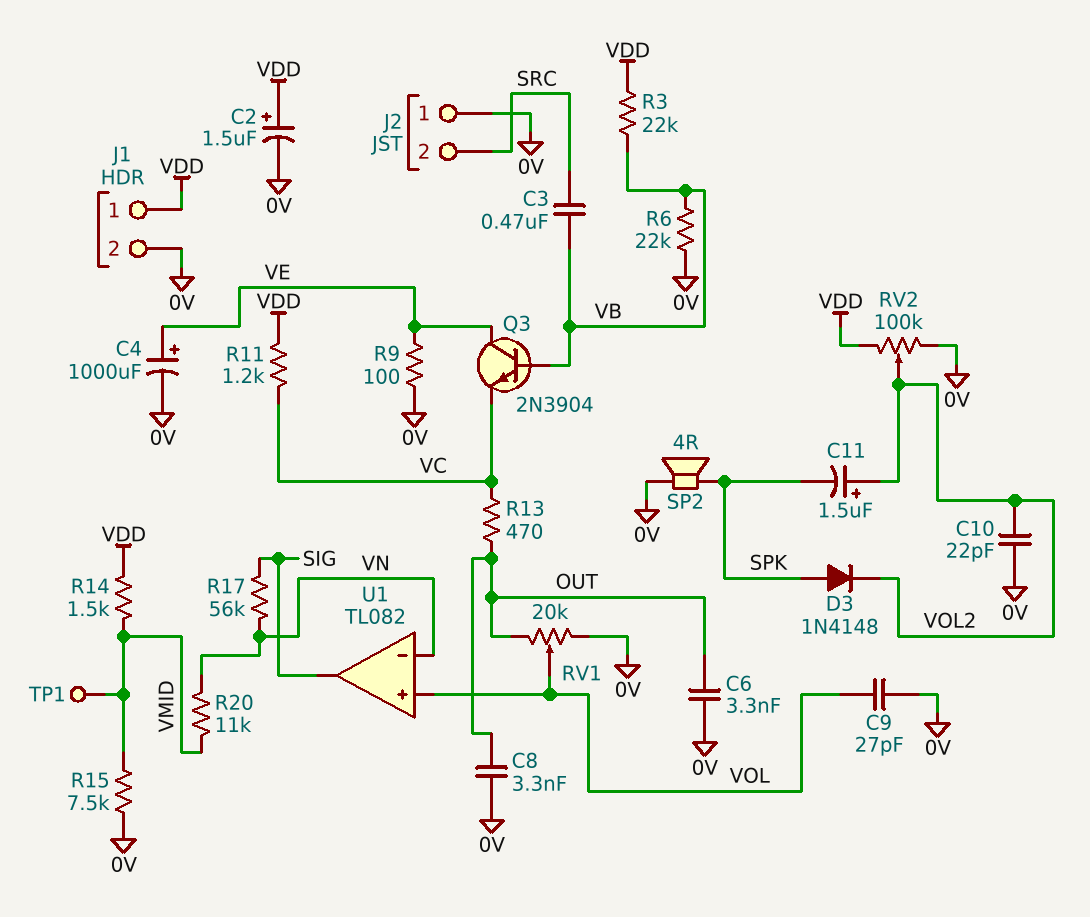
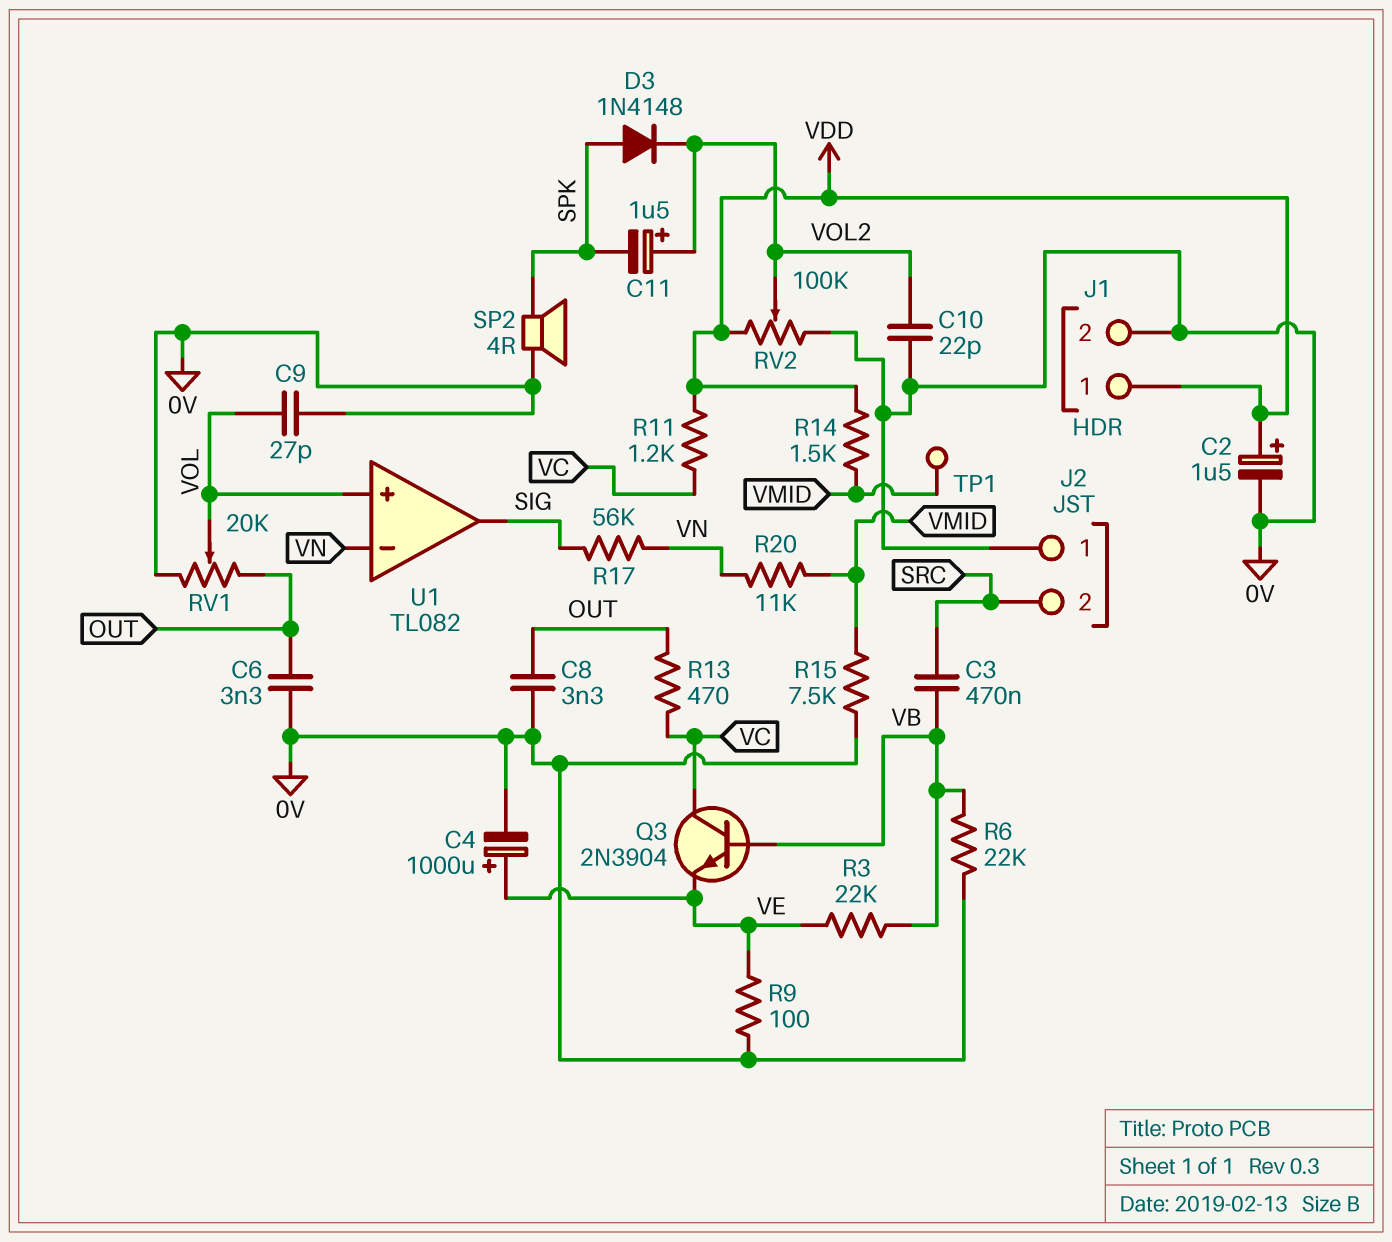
Q3: NPN 2N3904 (B VB, C VE, E VC) -> NPN 2N3904 (B VB, C VC, E VE)
R3: 22k (VB, VDD) -> 22k (VB, VE)

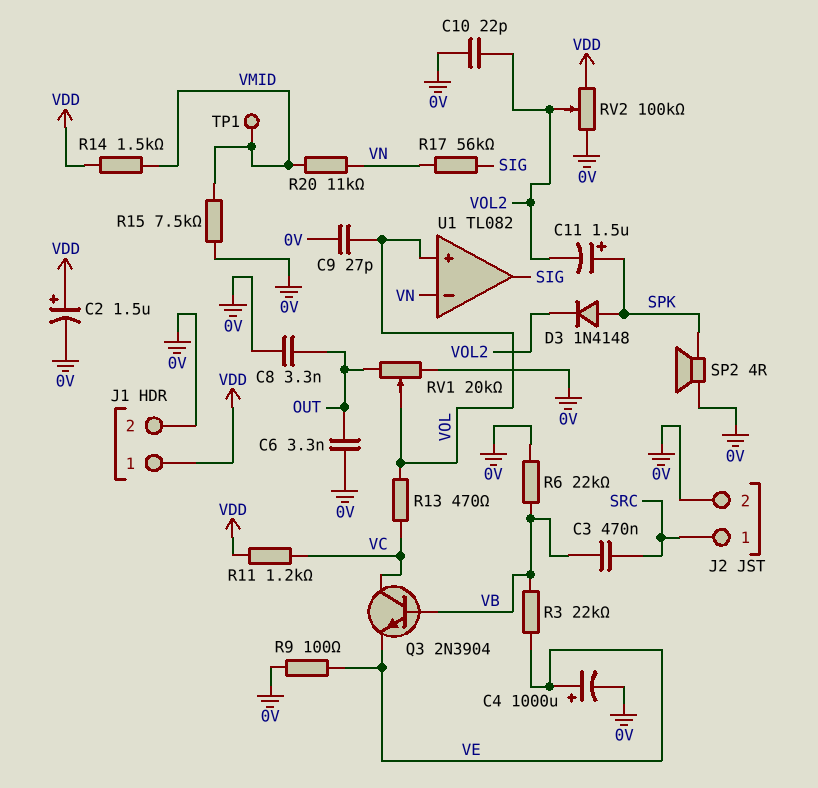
C11: 1.5uF (plus VOL2, minus SPK) -> 1.5uF (plus SPK, minus VOL2)
J2 pin 1: 0V -> SRC
J2 pin 2: SRC -> 0V
R13: 470 (OUT, VC) -> 470 (VC, VOL)

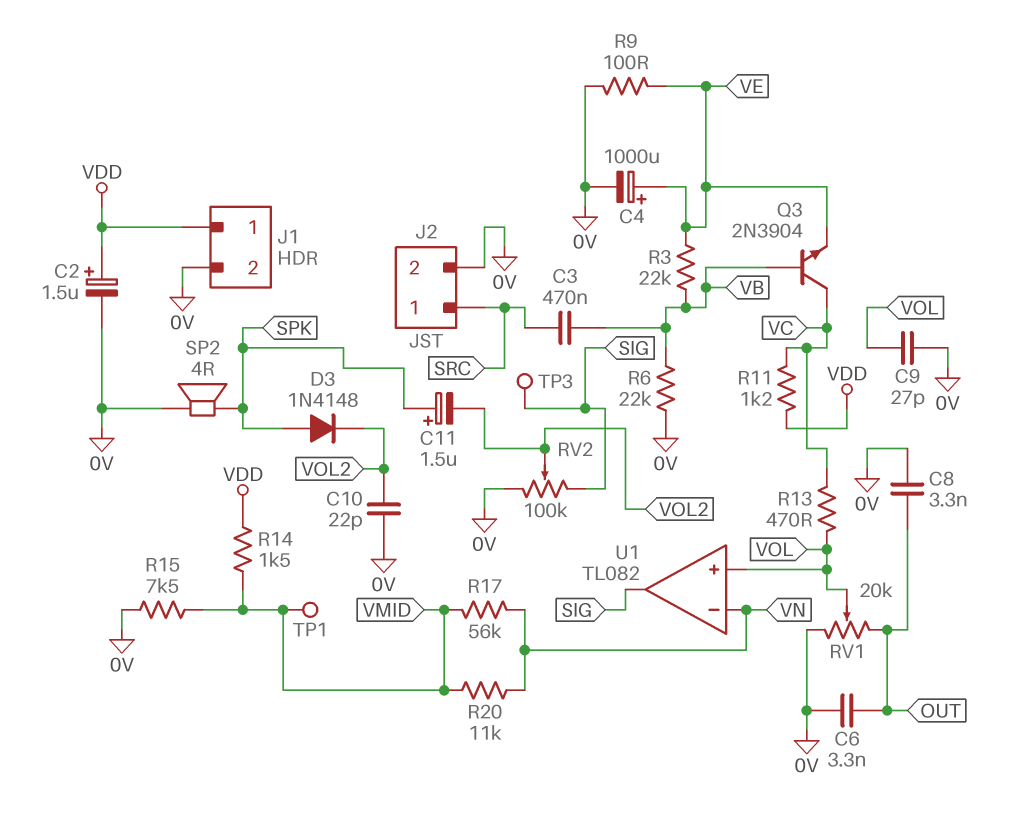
R17: 56k (SIG, VN) -> 56k (VMID, VN)
RV2: 100k (0V, VDD, wiper VOL2) -> 100k (0V, SIG, wiper VOL2)
TP3: none -> test point (SIG)

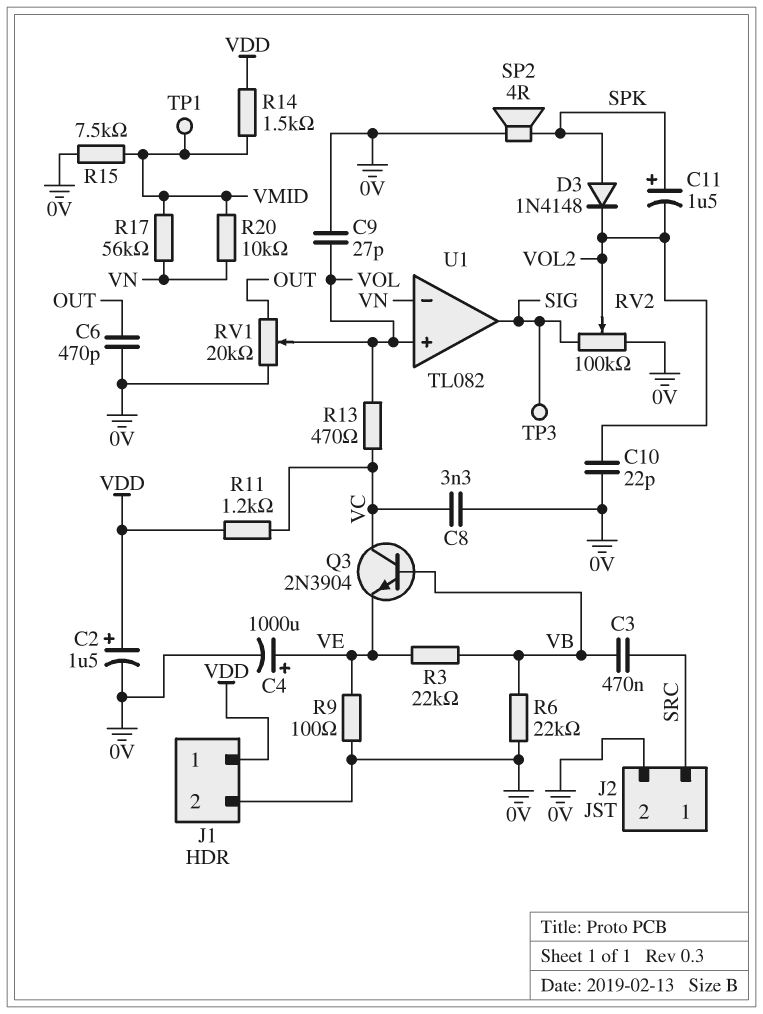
C6: 3.3nF (0V, OUT) -> 470pF (0V, OUT)
C8: 3.3nF (0V, OUT) -> 3.3nF (0V, VC)
R20: 11k (VMID, VN) -> 10k (VMID, VN)

